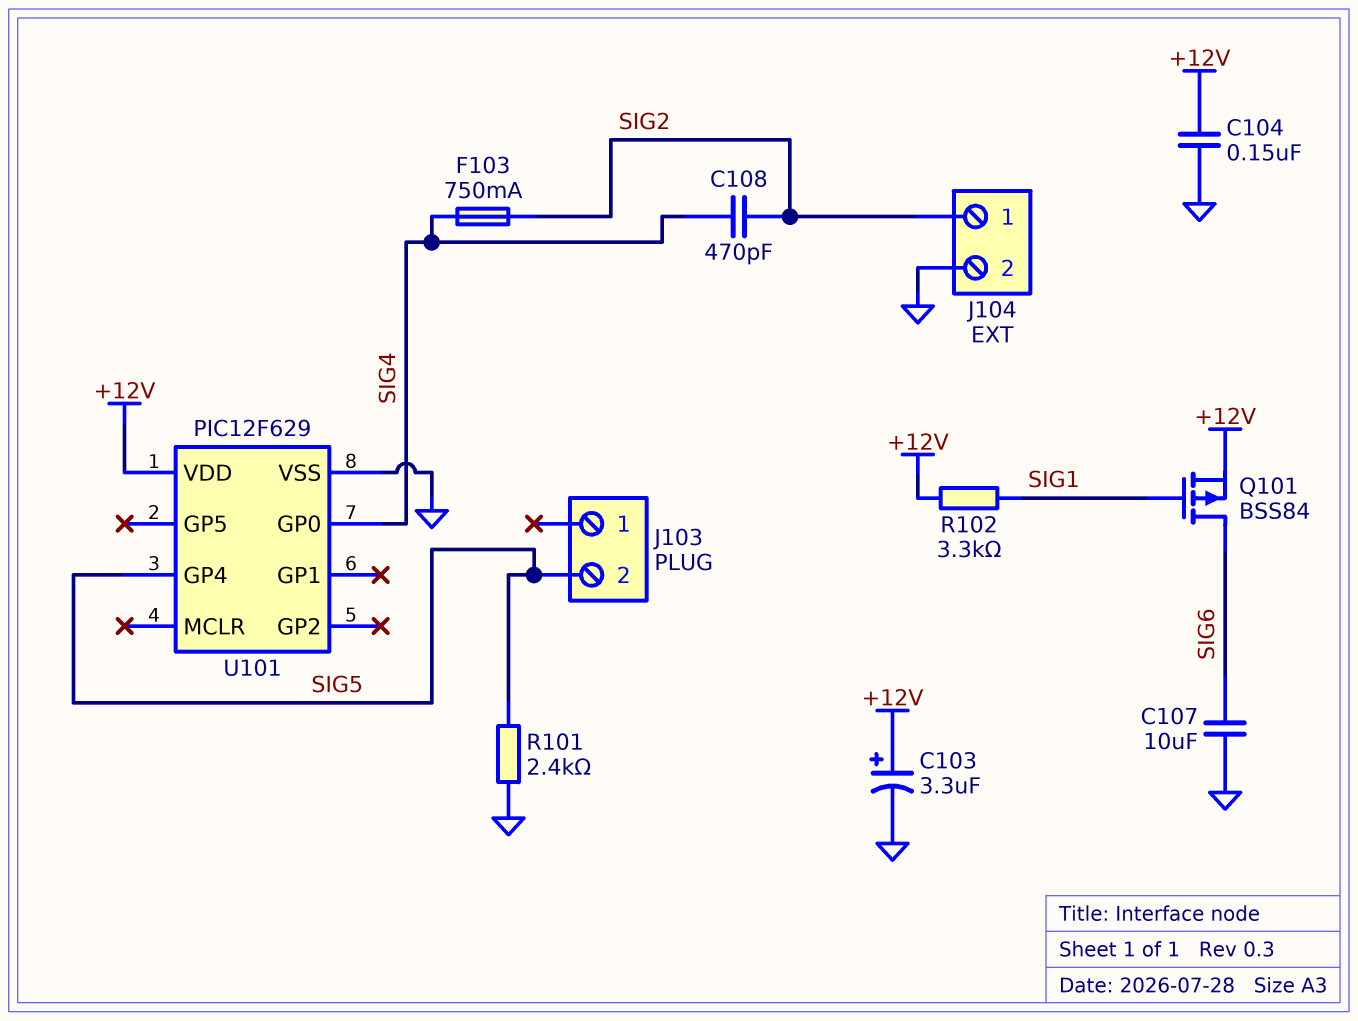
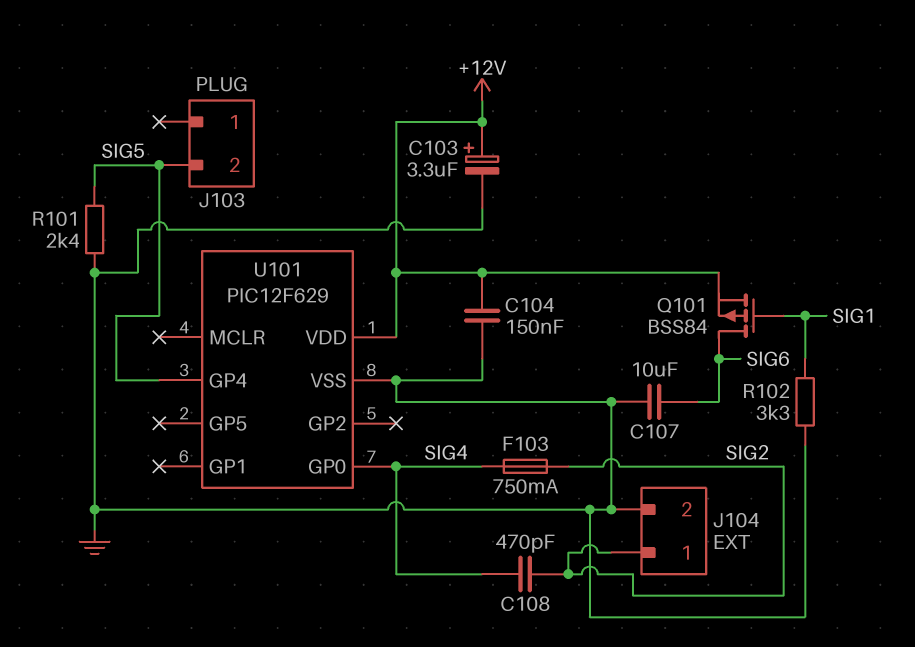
R102: 3.3k (+12V, SIG1) -> 3.3k (GND, SIG1)

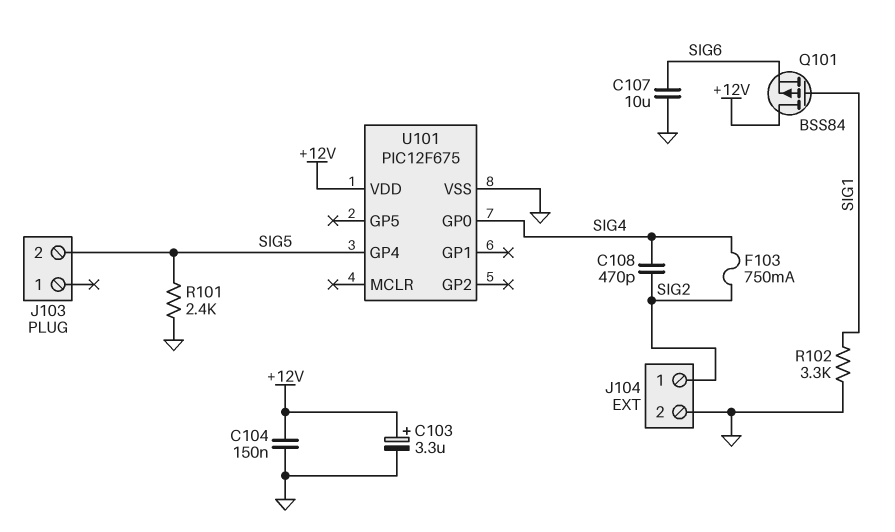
Q101: PMOS BSS84 (G SIG1, D SIG6, S +12V) -> PMOS BSS84 (G SIG1, D +12V, S SIG6)
U101: PIC12F629 -> PIC12F675

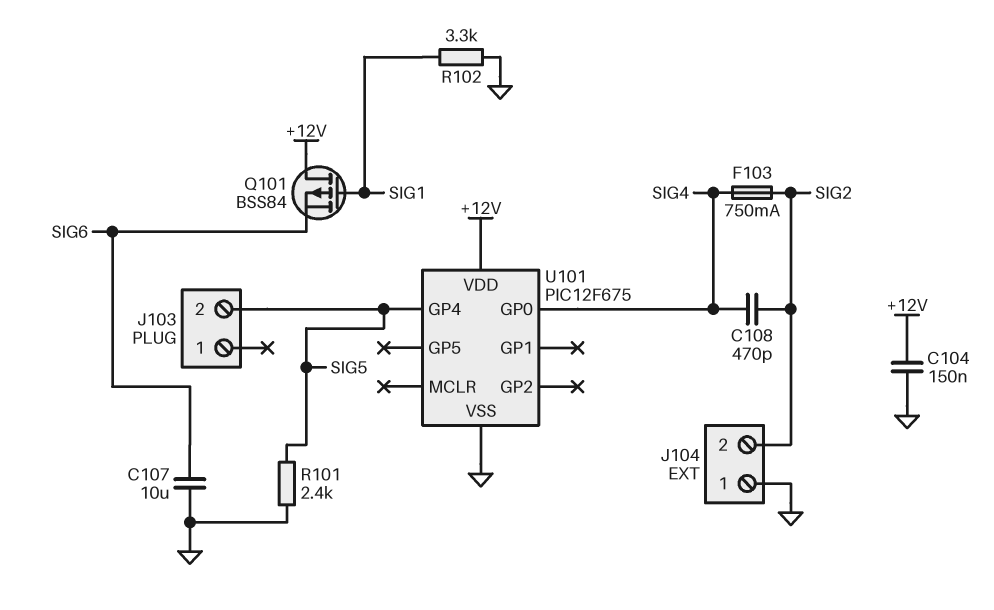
C103: 3.3uF (plus +12V, minus GND) -> none
J104 pin 1: SIG2 -> GND
J104 pin 2: GND -> SIG2

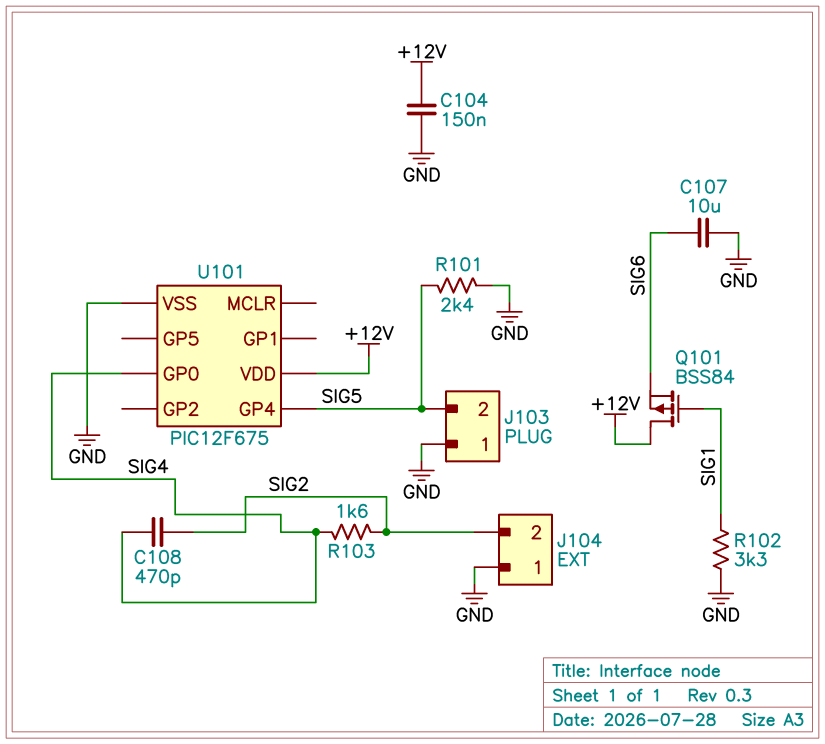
F103: 750mA (SIG2, SIG4) -> none
J103 pin 1: none -> GND
R103: none -> 1.6k (SIG2, SIG4)

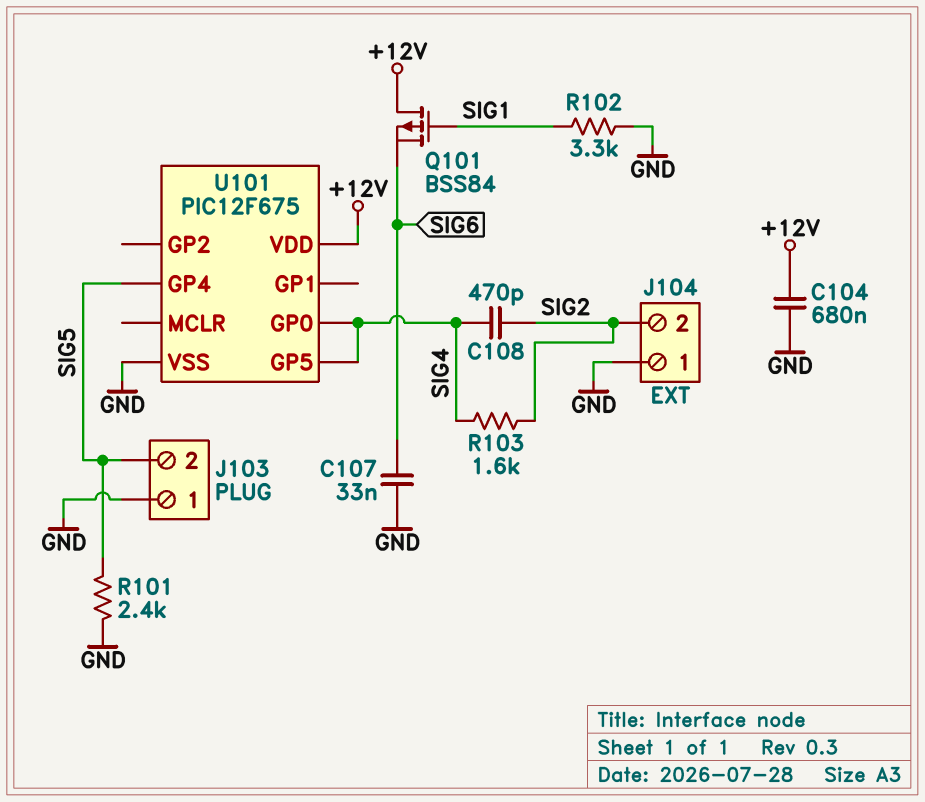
C104: 150nF (+12V, GND) -> 680nF (+12V, GND)
C107: 10uF (GND, SIG6) -> 33nF (GND, SIG6)
U101 pin GP5: none -> SIG4

